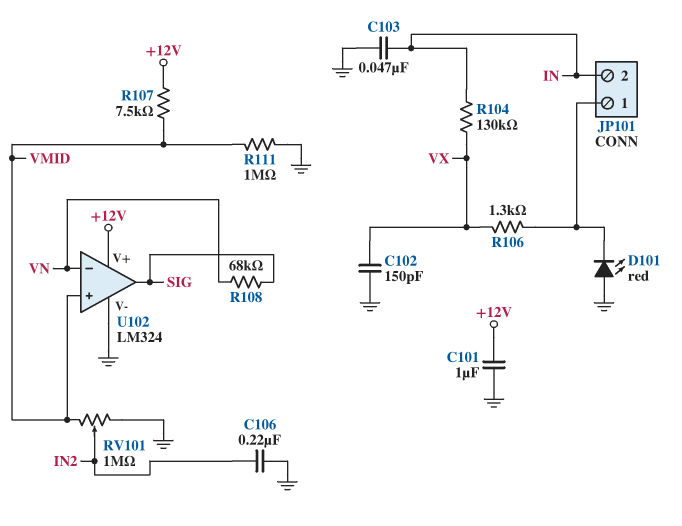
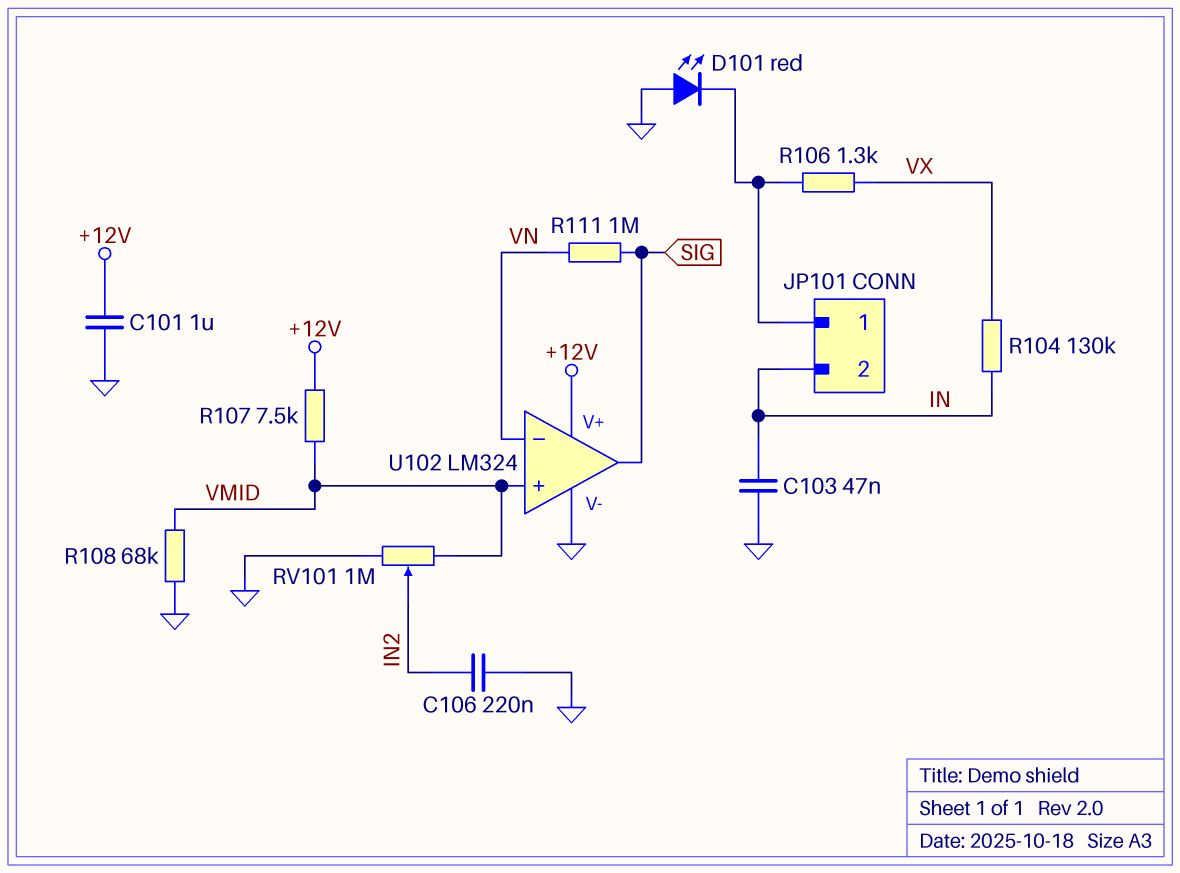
C102: 150pF (GND, VX) -> none
R108: 68k (SIG, VN) -> 68k (GND, VMID)
R111: 1M (GND, VMID) -> 1M (SIG, VN)

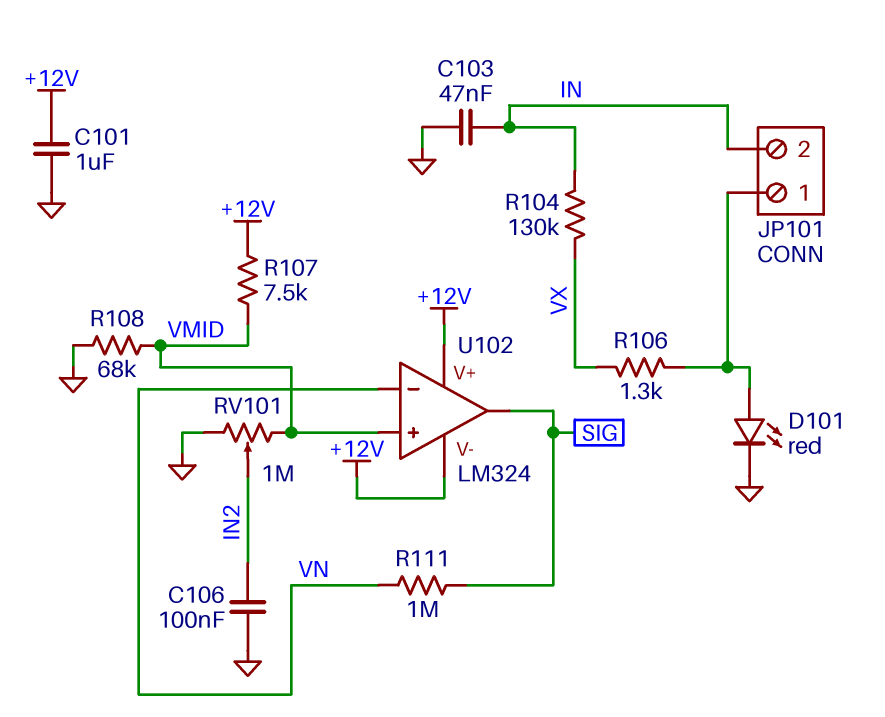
C106: 220nF (GND, IN2) -> 100nF (GND, IN2)
D101: LED red (A GND, K JP101/1) -> LED red (A JP101/1, K GND)
U102 pin V-: GND -> +12V

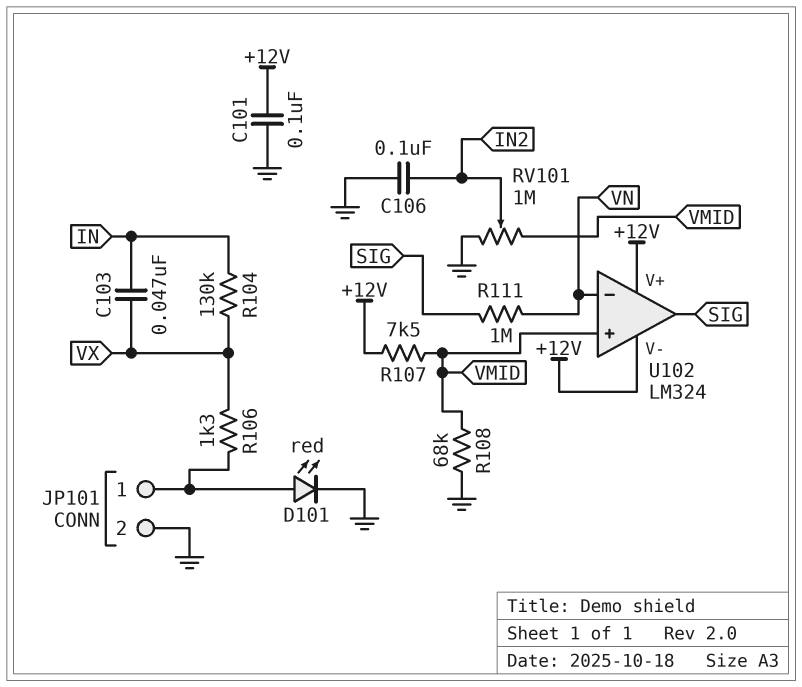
C101: 1uF (+12V, GND) -> 100nF (+12V, GND)
C103: 47nF (GND, IN) -> 47nF (IN, VX)
JP101 pin 2: IN -> GND

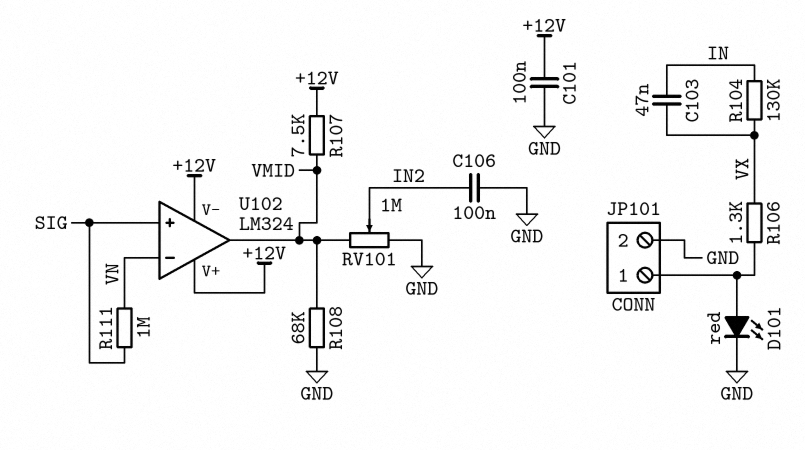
U102 pin in+: VMID -> SIG
U102 pin out: SIG -> VMID

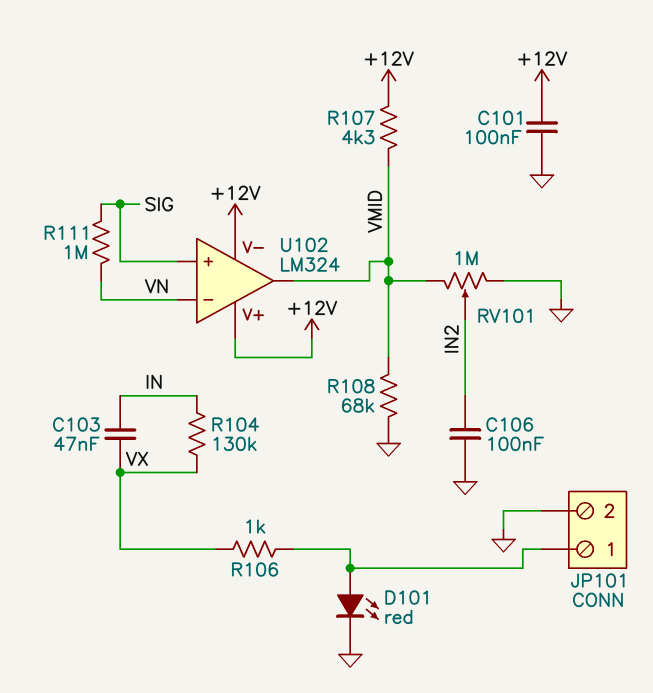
R106: 1.3k (JP101/1, VX) -> 1k (JP101/1, VX)
R107: 7.5k (+12V, VMID) -> 4.3k (+12V, VMID)

